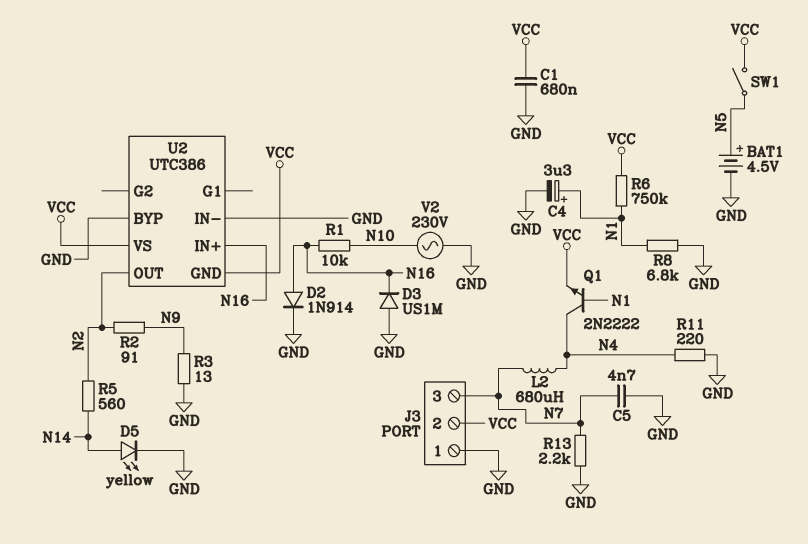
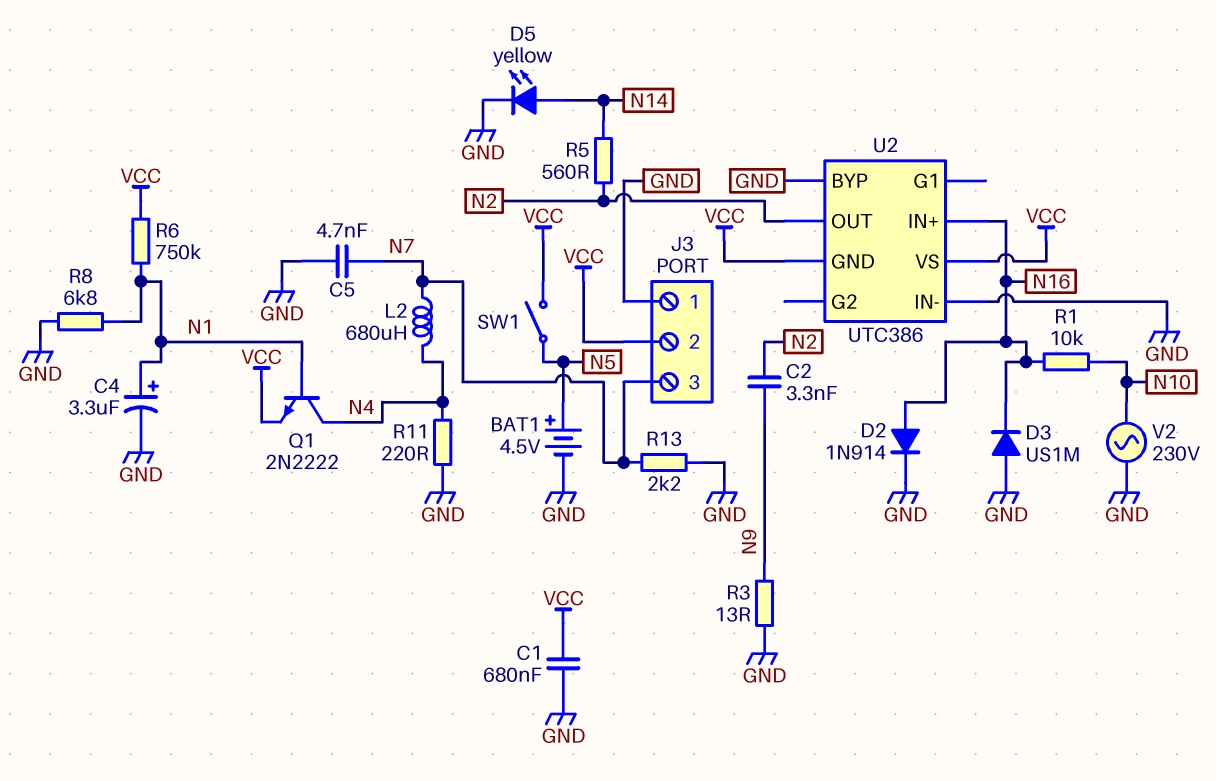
C2: none -> 3.3nF (N2, N9)
R2: 91 (N2, N9) -> none

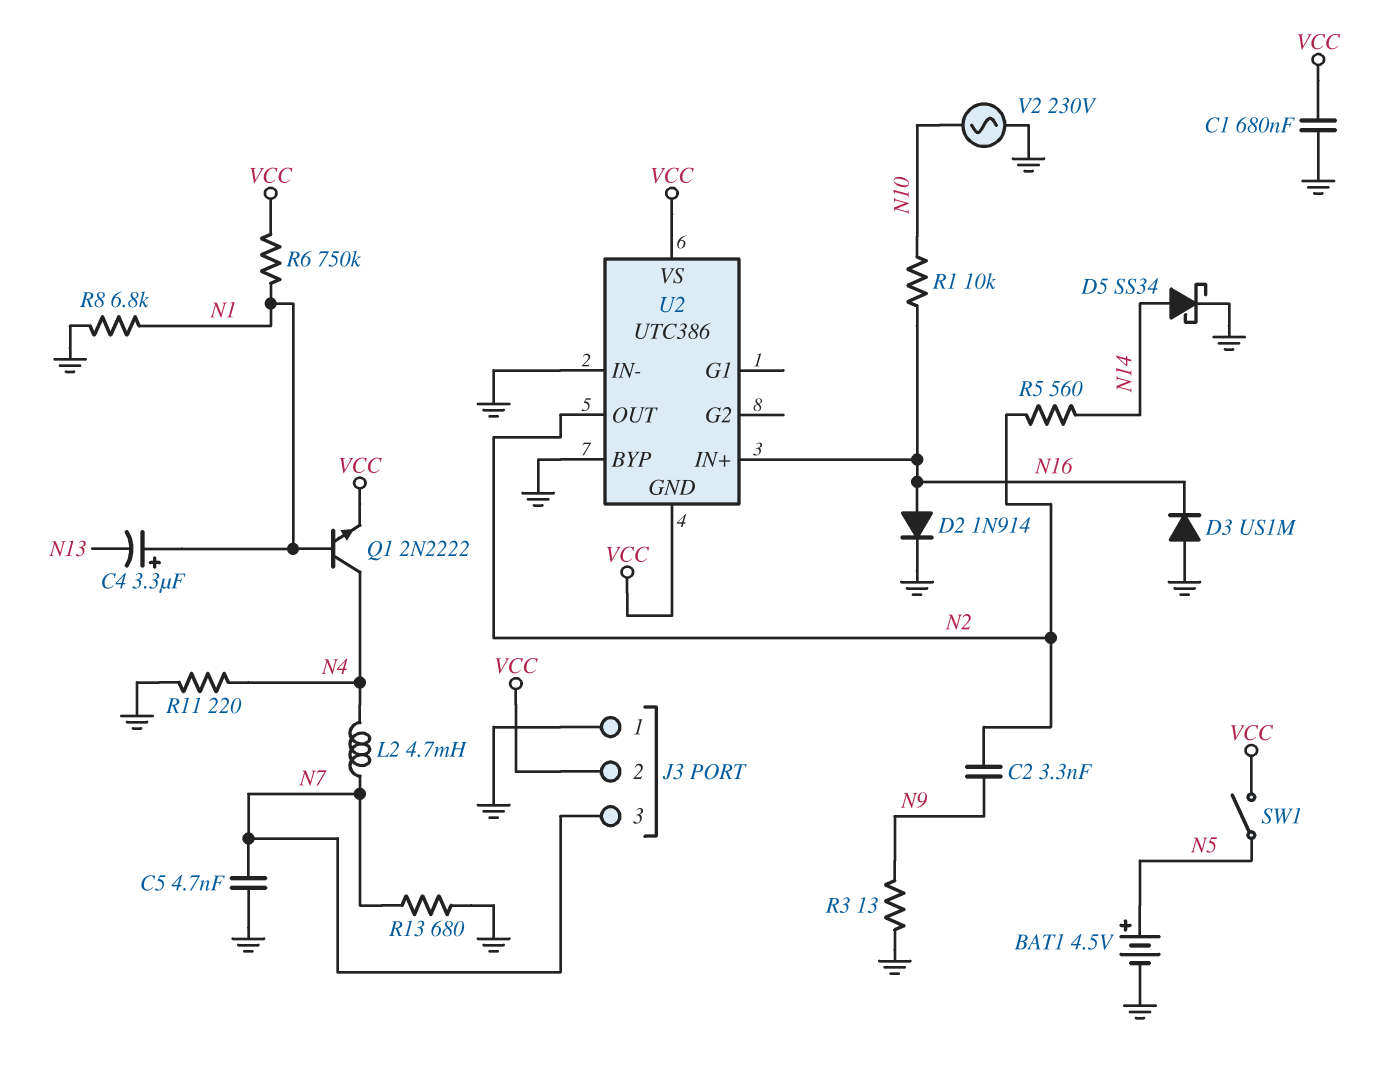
C4: 3.3uF (plus N1, minus GND) -> 3.3uF (plus N1, minus N13)
D5: LED yellow (A N14, K GND) -> schottky SS34 (A N14, K GND)
L2: 680uH (N4, N7) -> 4.7mH (N4, N7)
R13: 2.2k (GND, N7) -> 680 (GND, N7)

